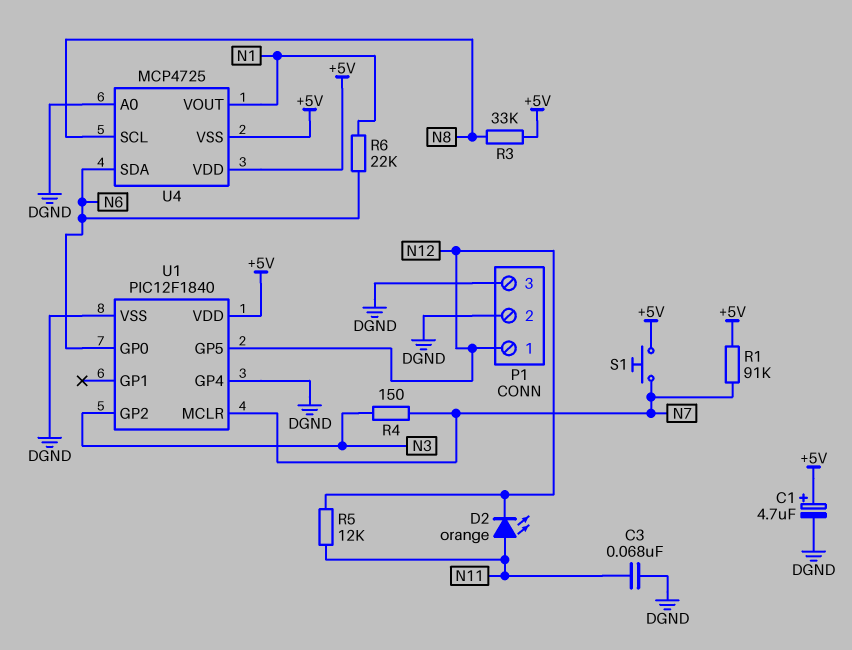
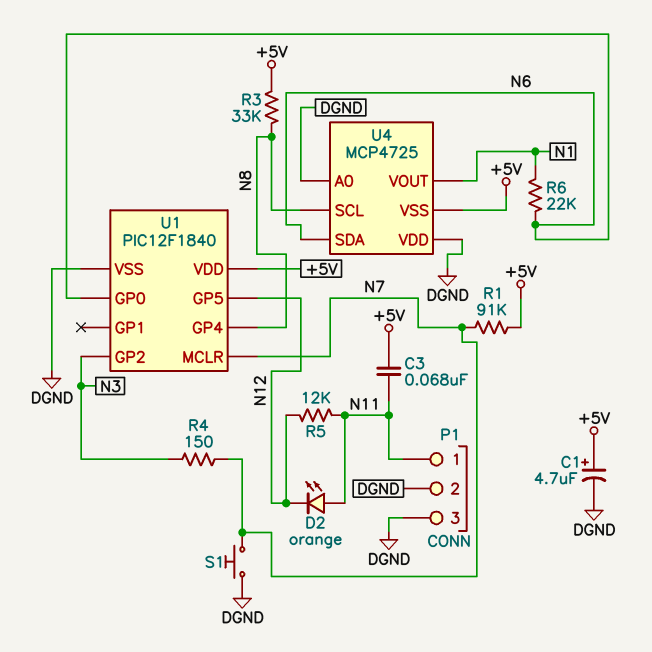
C3: 68nF (DGND, N11) -> 68nF (+5V, N11)
P1 pin 1: N12 -> N11
S1: button (+5V, N7) -> button (DGND, N7)
U1 pin GP4: DGND -> N8
U4 pin VDD: +5V -> DGND

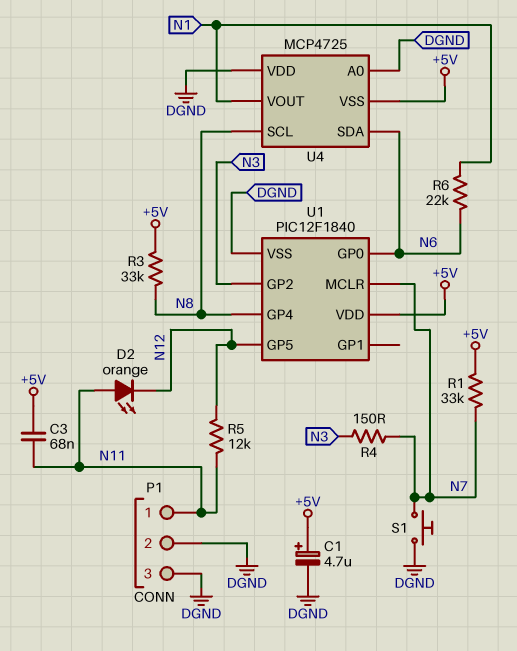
R1: 91k (+5V, N7) -> 33k (+5V, N7)

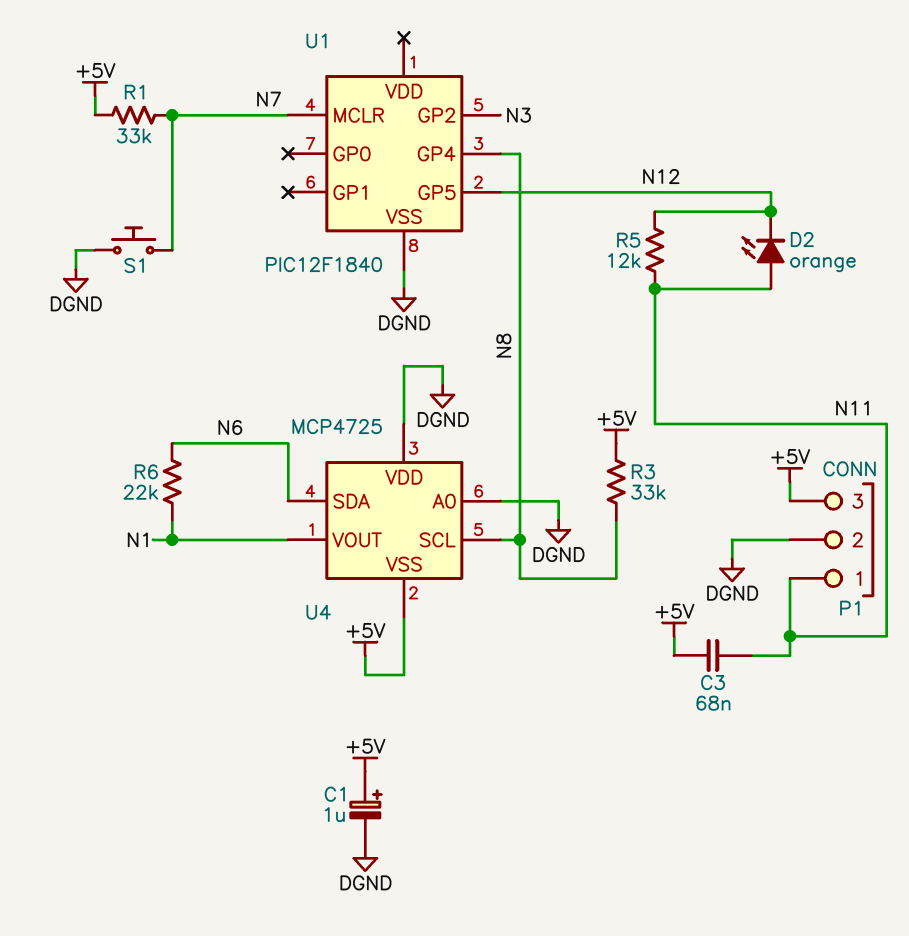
C1: 4.7uF (plus +5V, minus DGND) -> 1uF (plus +5V, minus DGND)
P1 pin 3: DGND -> +5V
R4: 150 (N3, N7) -> none
U1 pin GP0: N6 -> none
U1 pin VDD: +5V -> none

